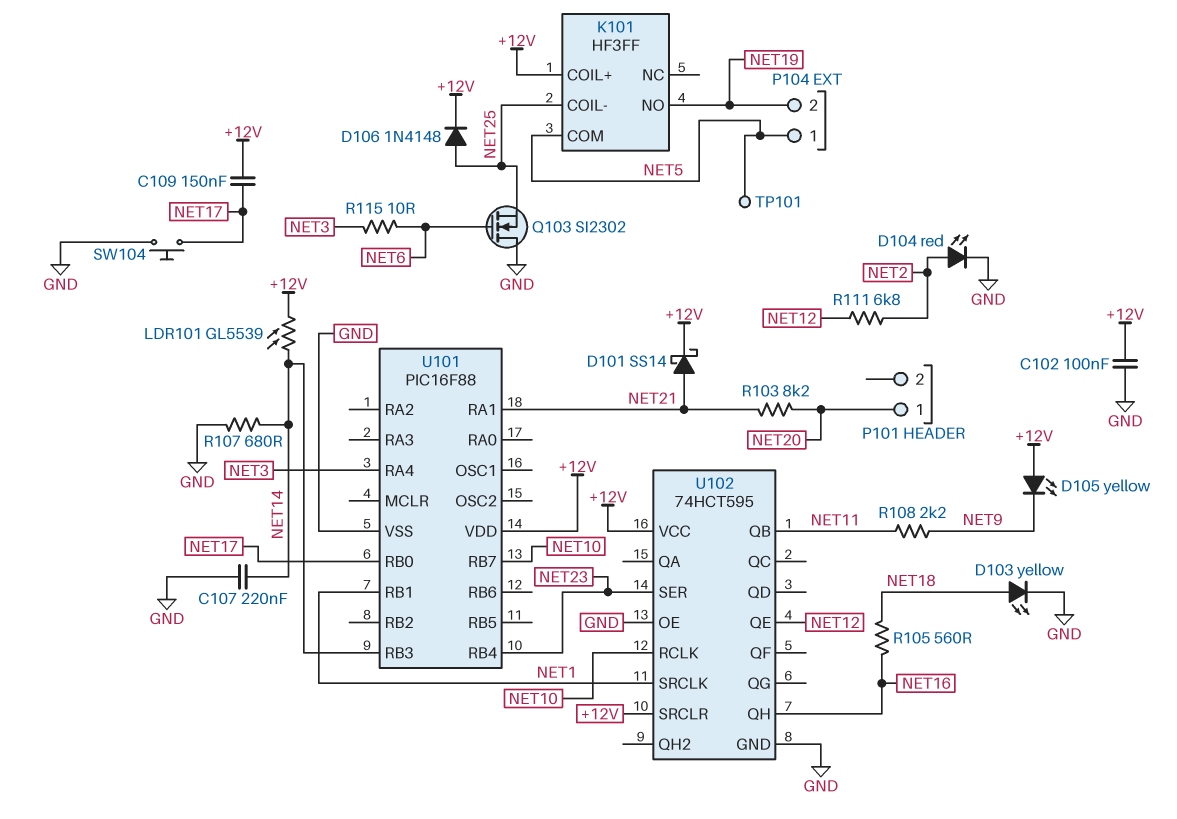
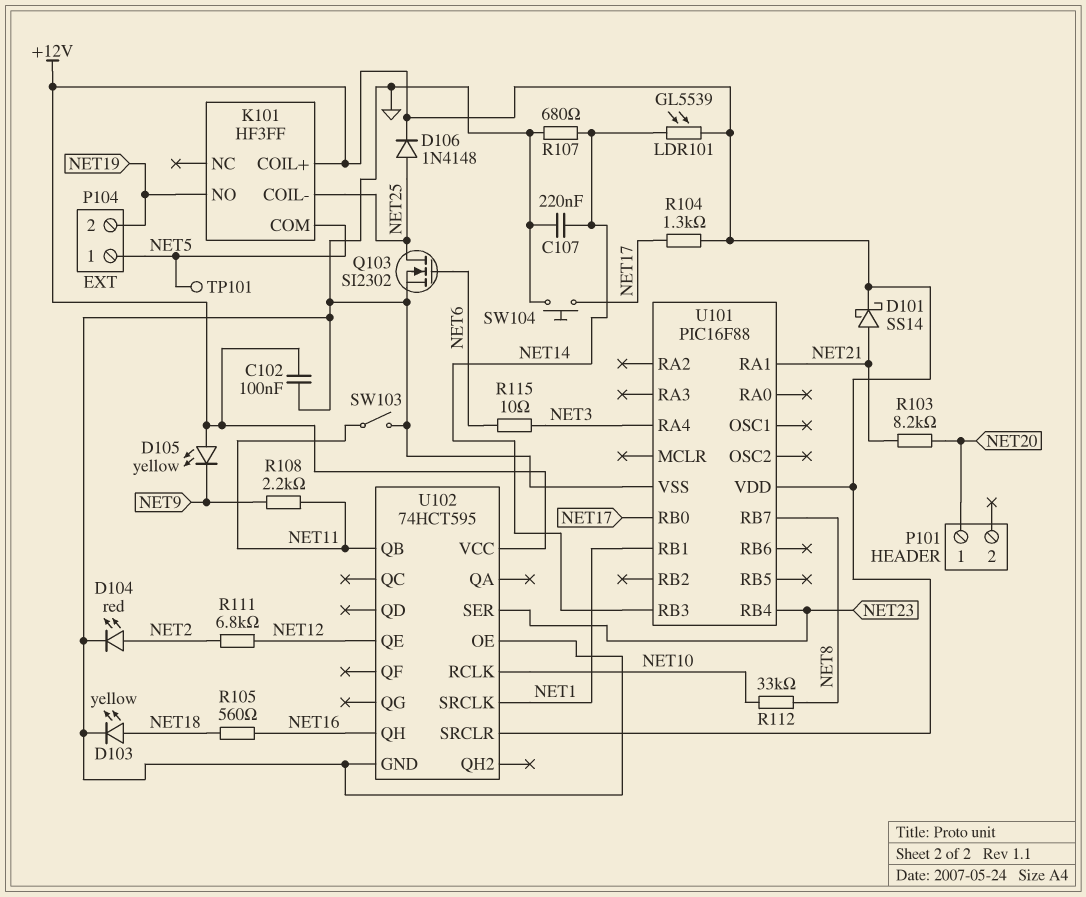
C109: 150nF (+12V, NET17) -> none
Q103: NMOS SI2302 (G NET6, D GND, S NET25) -> NMOS SI2302 (G NET6, D NET25, S GND)
R104: none -> 1.3k (+12V, NET17)
R112: none -> 33k (NET8, NET10)
SW103: none -> switch (GND, NET11)
U101 pin RB7: NET10 -> NET8

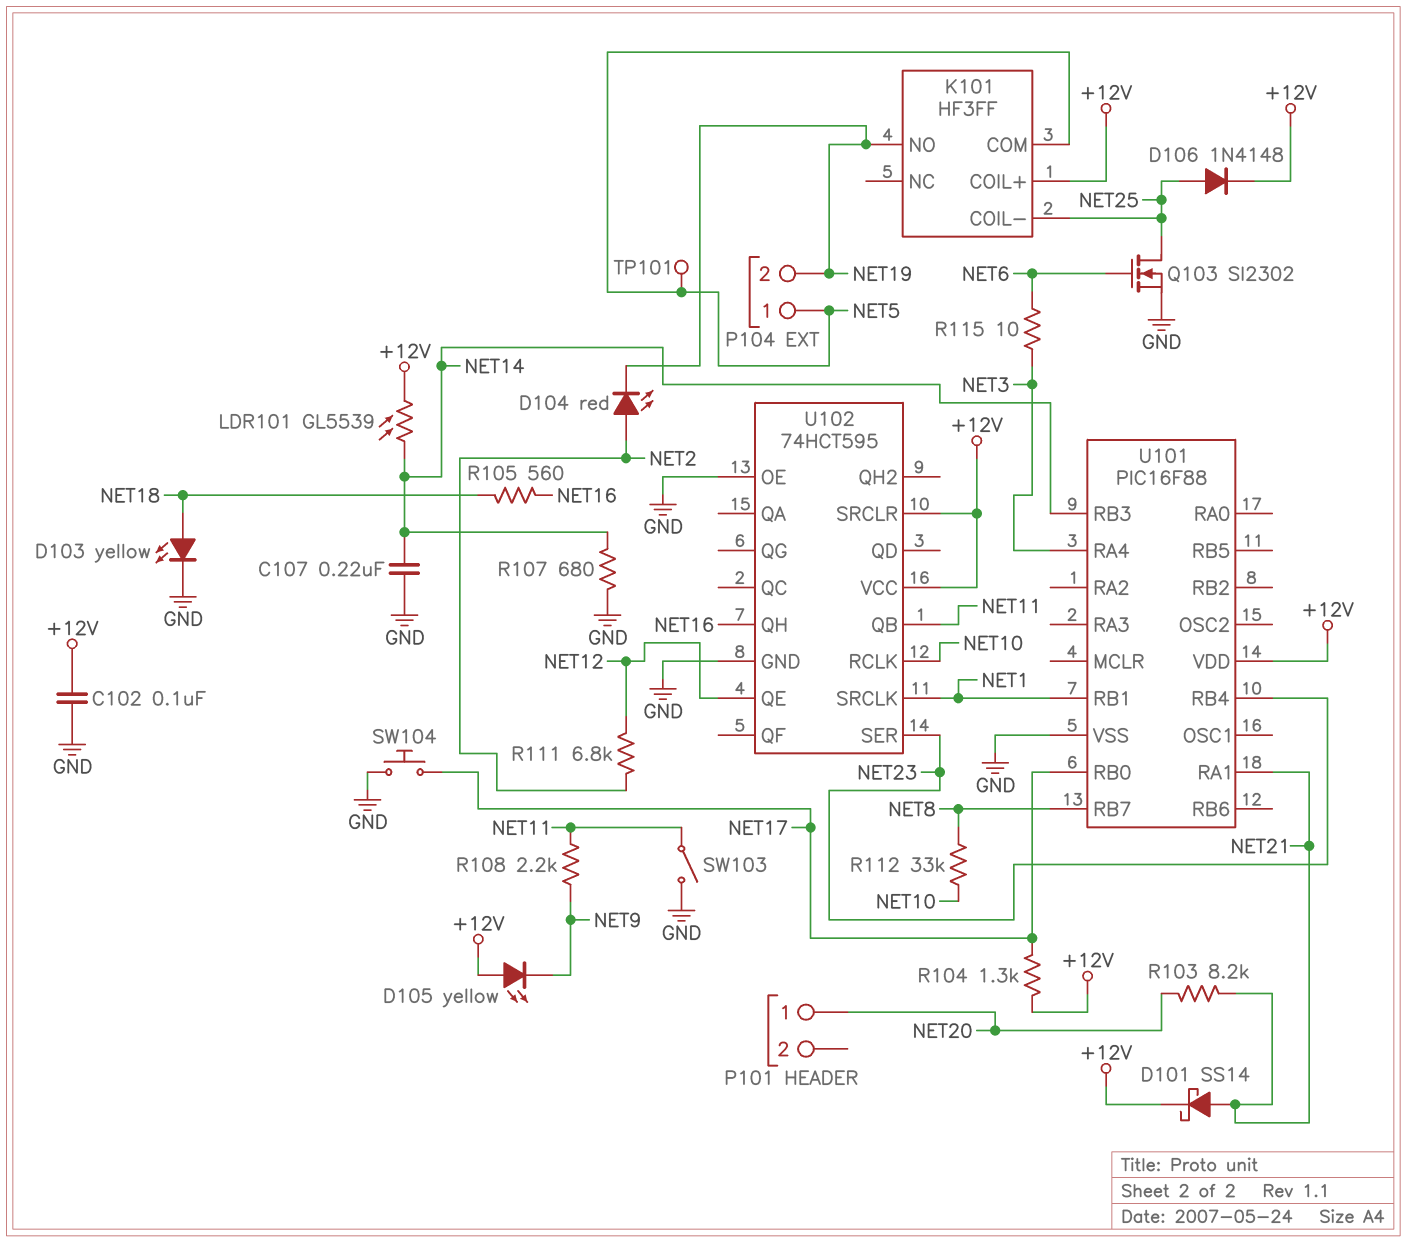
D104: LED red (A NET2, K GND) -> LED red (A NET2, K NET19)

